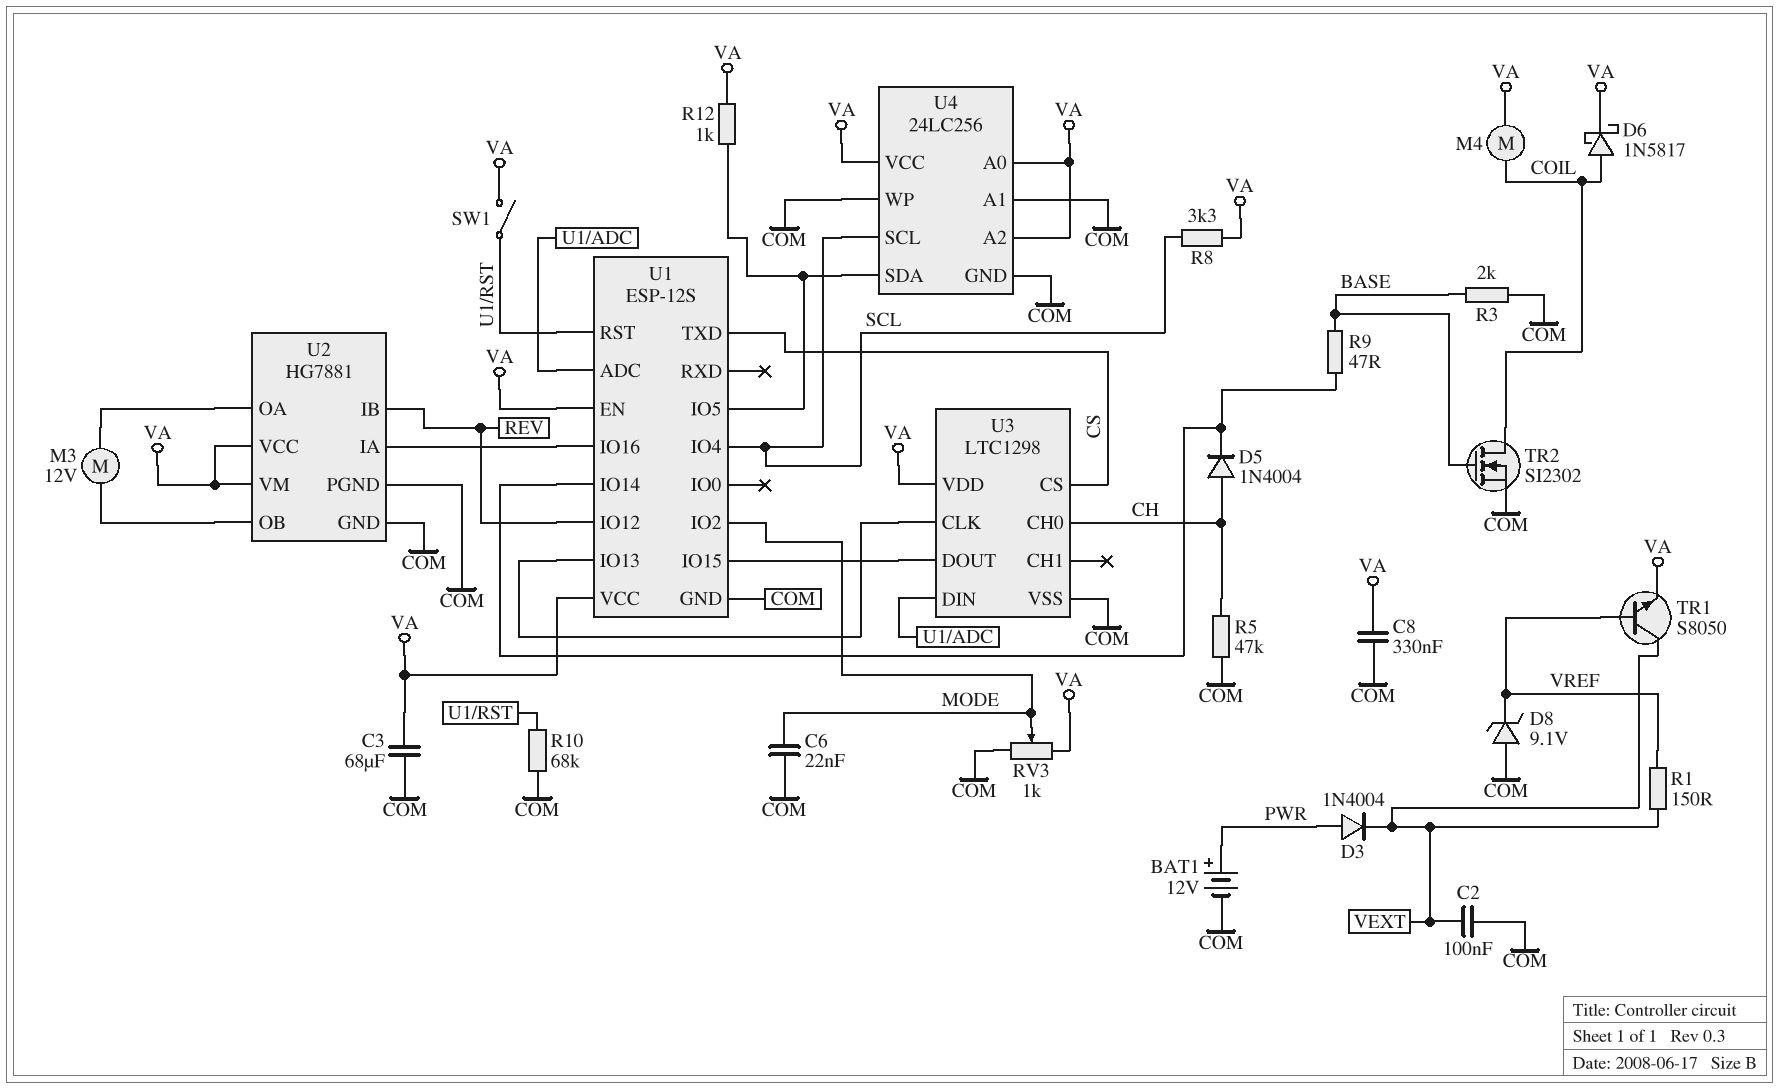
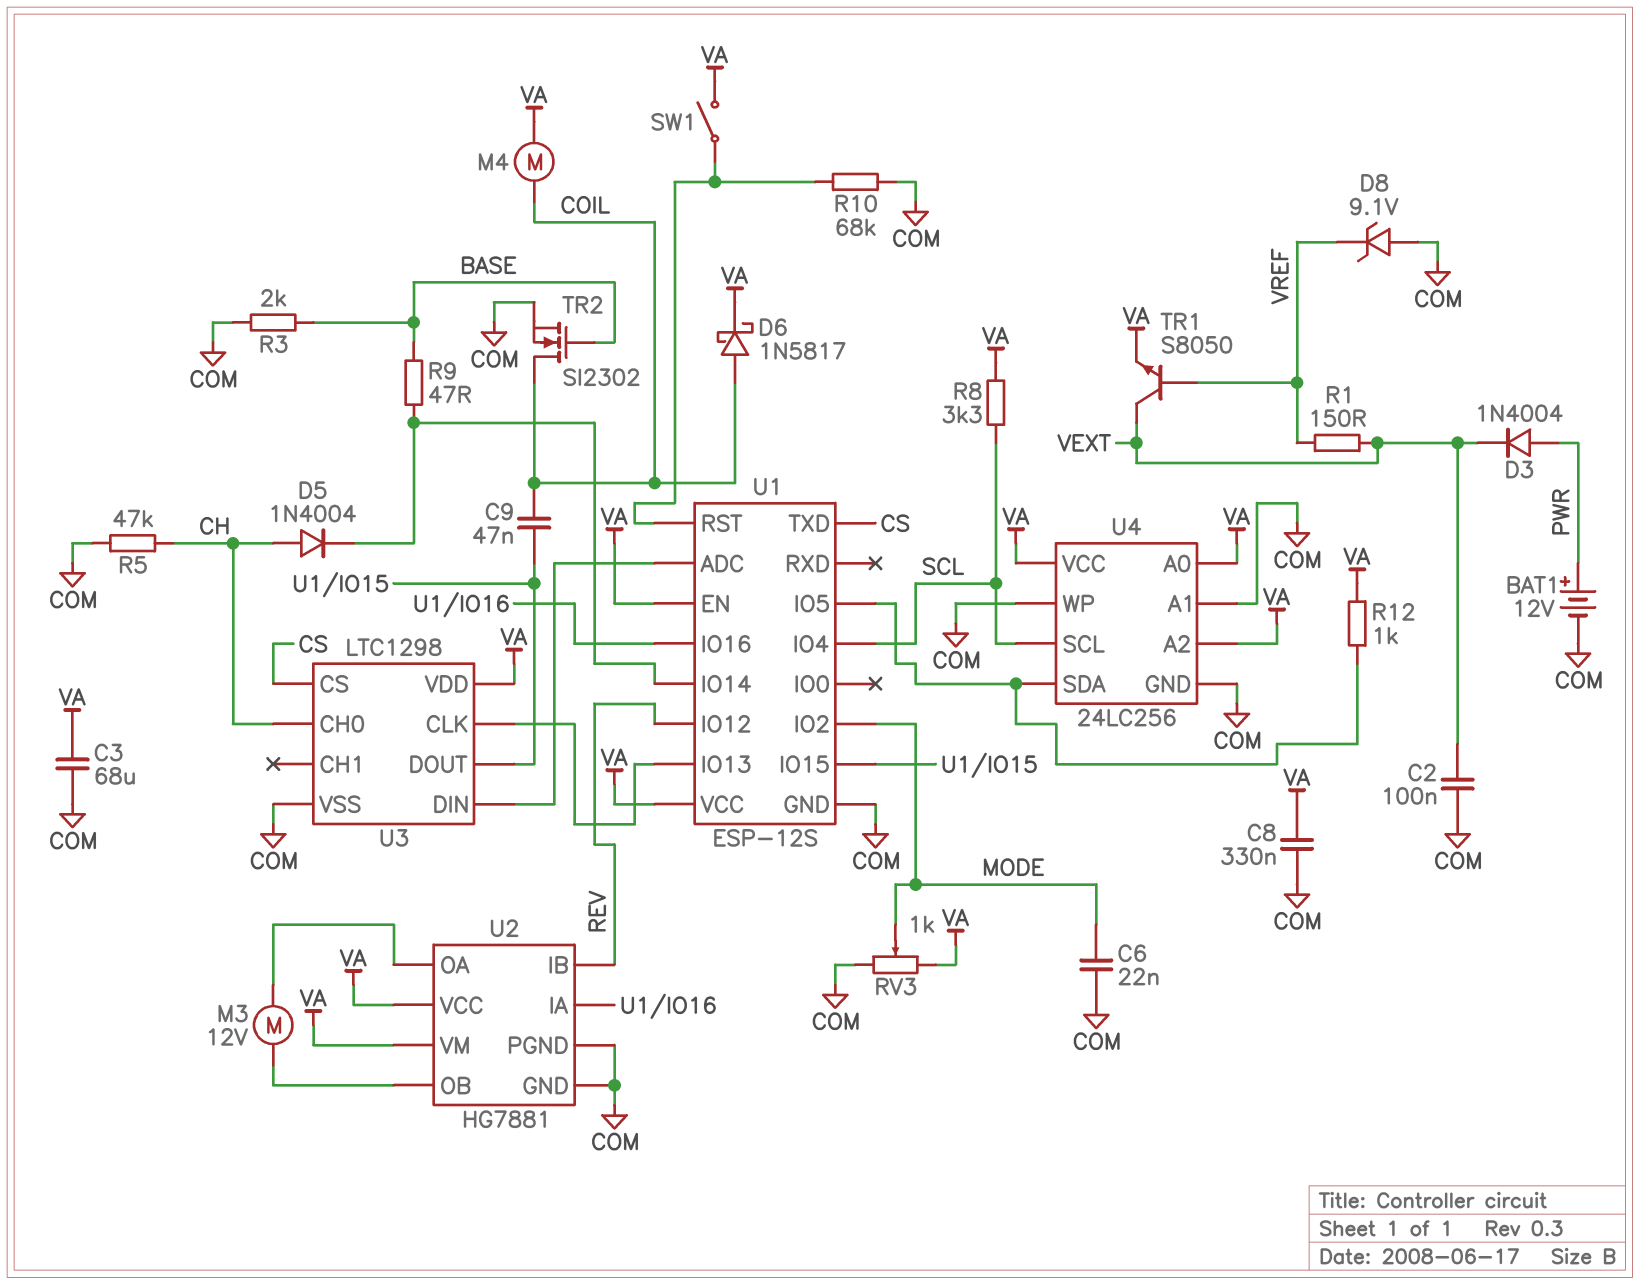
C9: none -> 47nF (COIL, U1/IO15)

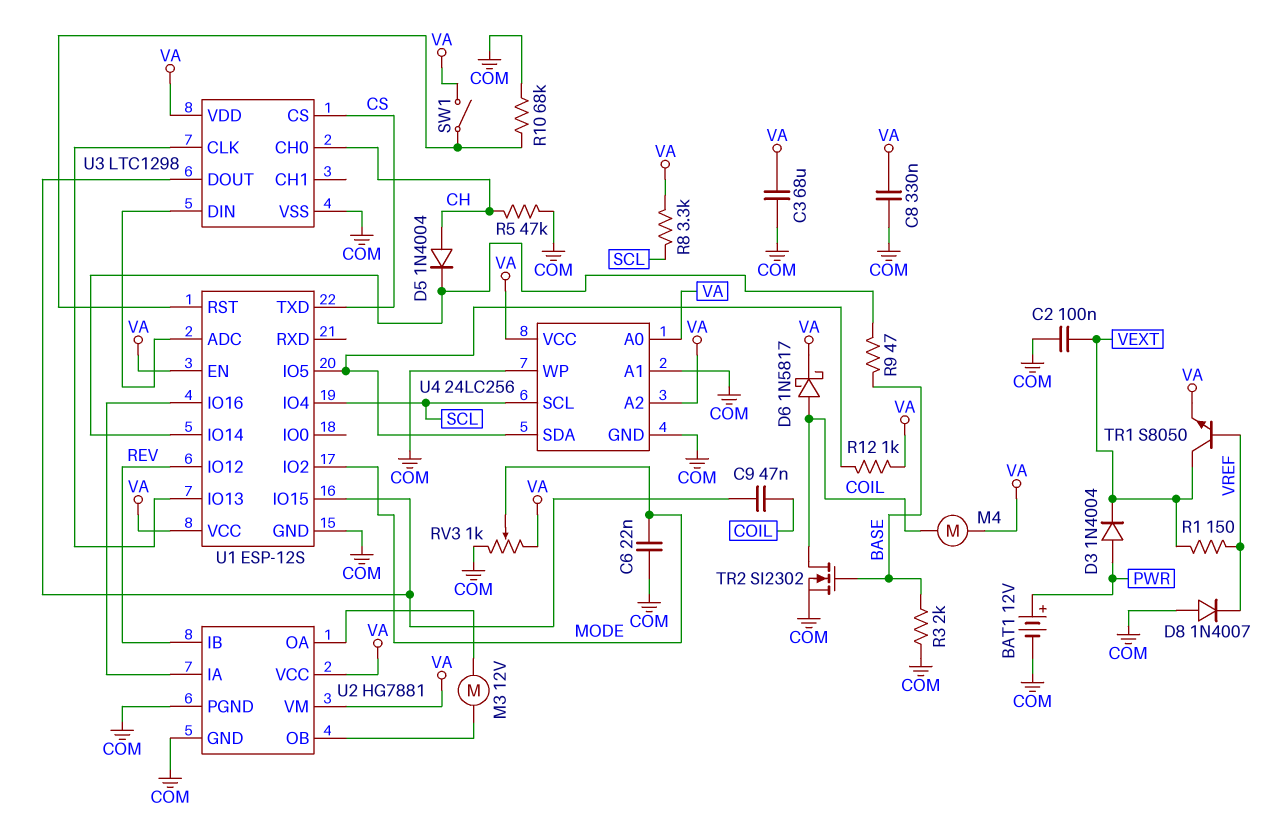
D8: zener 9.1V (A COM, K VREF) -> diode 1N4007 (A COM, K VREF)

